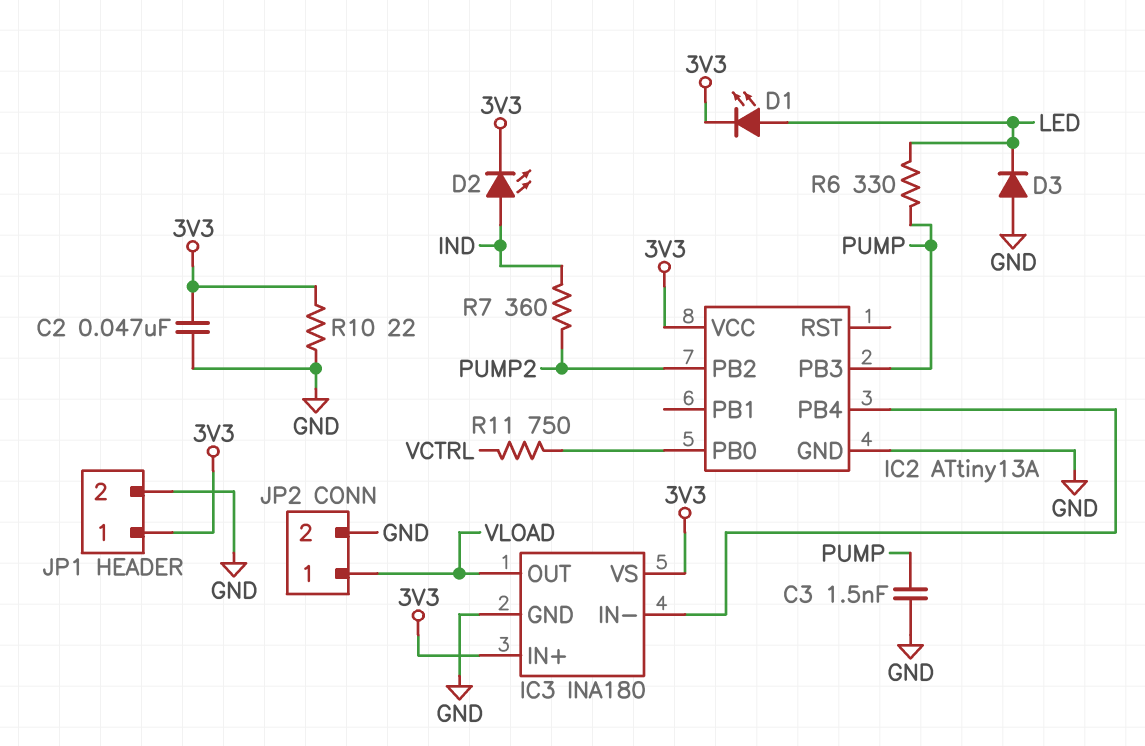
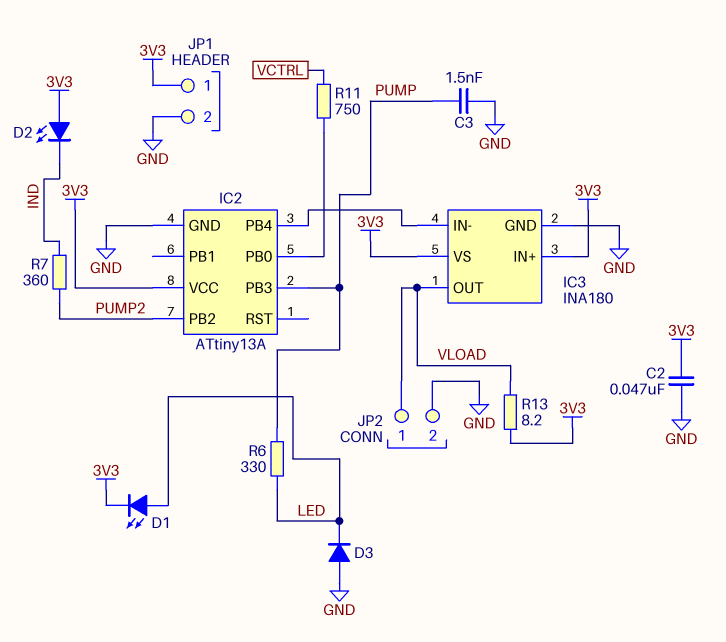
D2: LED (A IND, K 3V3) -> LED (A 3V3, K IND)
R10: 22 (3V3, GND) -> none
R13: none -> 8.2 (3V3, VLOAD)

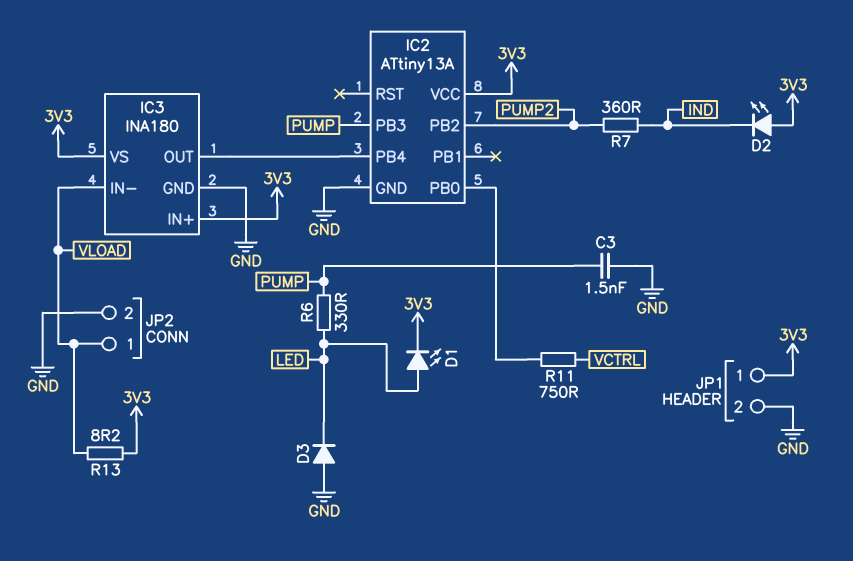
C2: 47nF (3V3, GND) -> none
IC3 pin IN-: IC2/PB4 -> VLOAD
IC3 pin OUT: VLOAD -> IC2/PB4

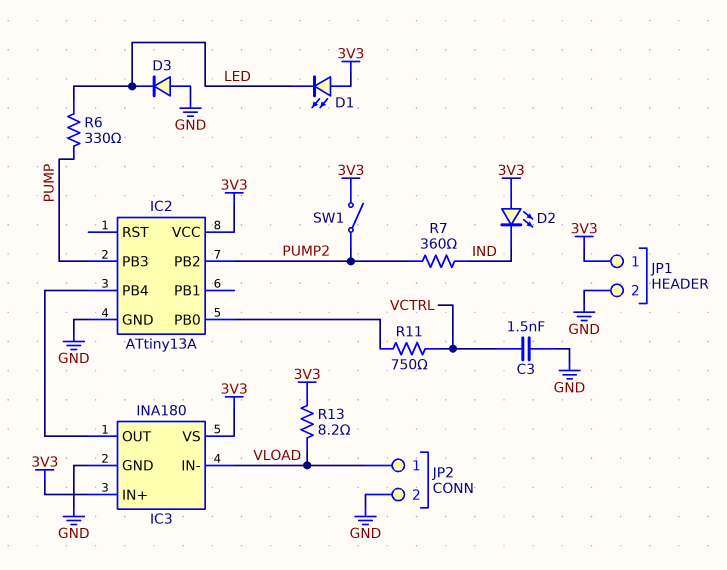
C3: 1.5nF (GND, PUMP) -> 1.5nF (GND, VCTRL)
D1: LED (A LED, K 3V3) -> LED (A 3V3, K LED)
SW1: none -> switch (3V3, PUMP2)

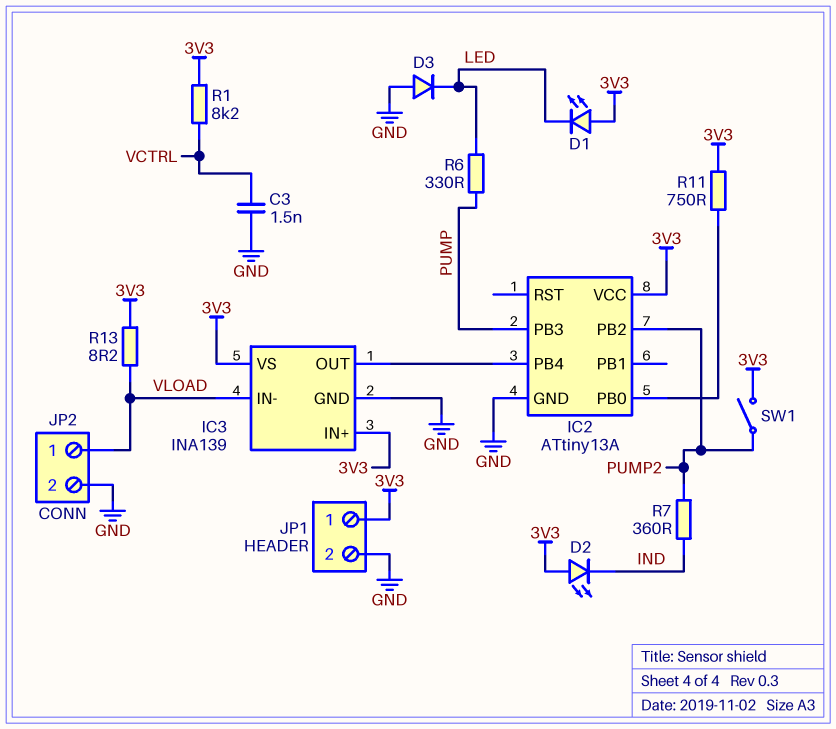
IC3: INA180 -> INA139
R1: none -> 8.2k (3V3, VCTRL)
R11: 750 (IC2/PB0, VCTRL) -> 750 (3V3, IC2/PB0)

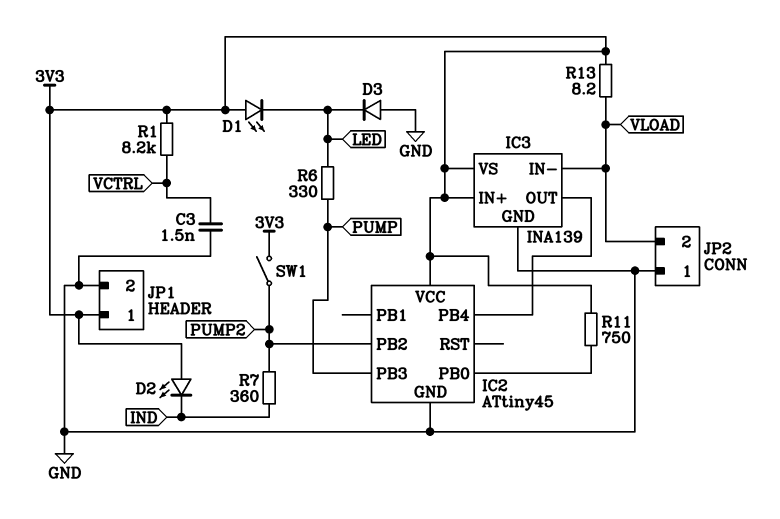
IC2: ATtiny13A -> ATtiny45
JP2 pin 1: VLOAD -> GND
JP2 pin 2: GND -> VLOAD

